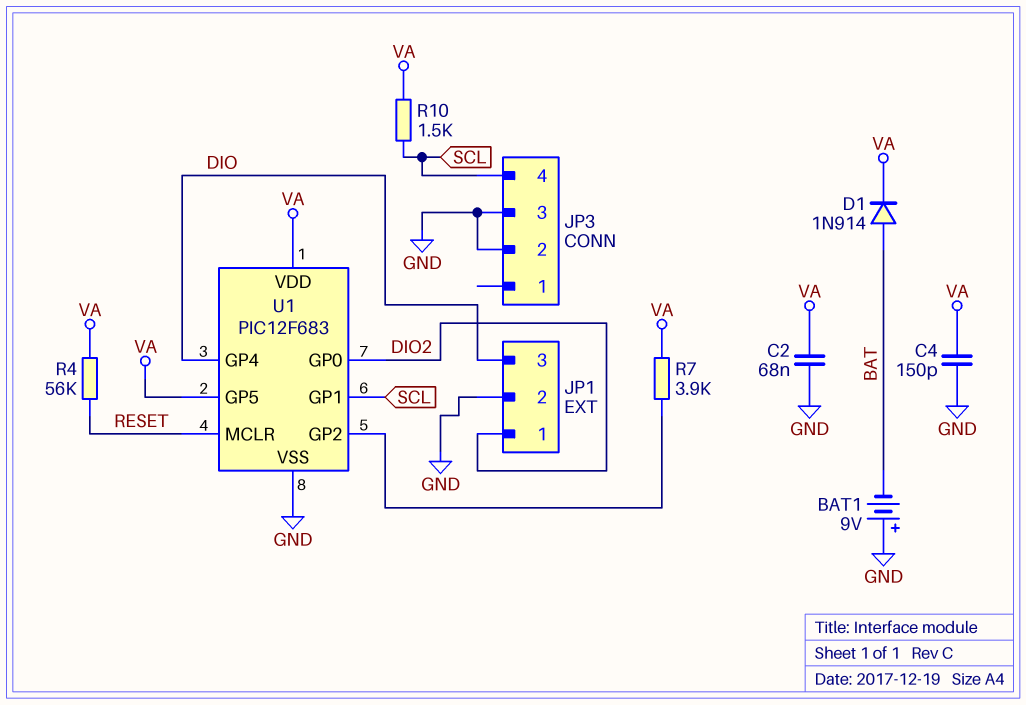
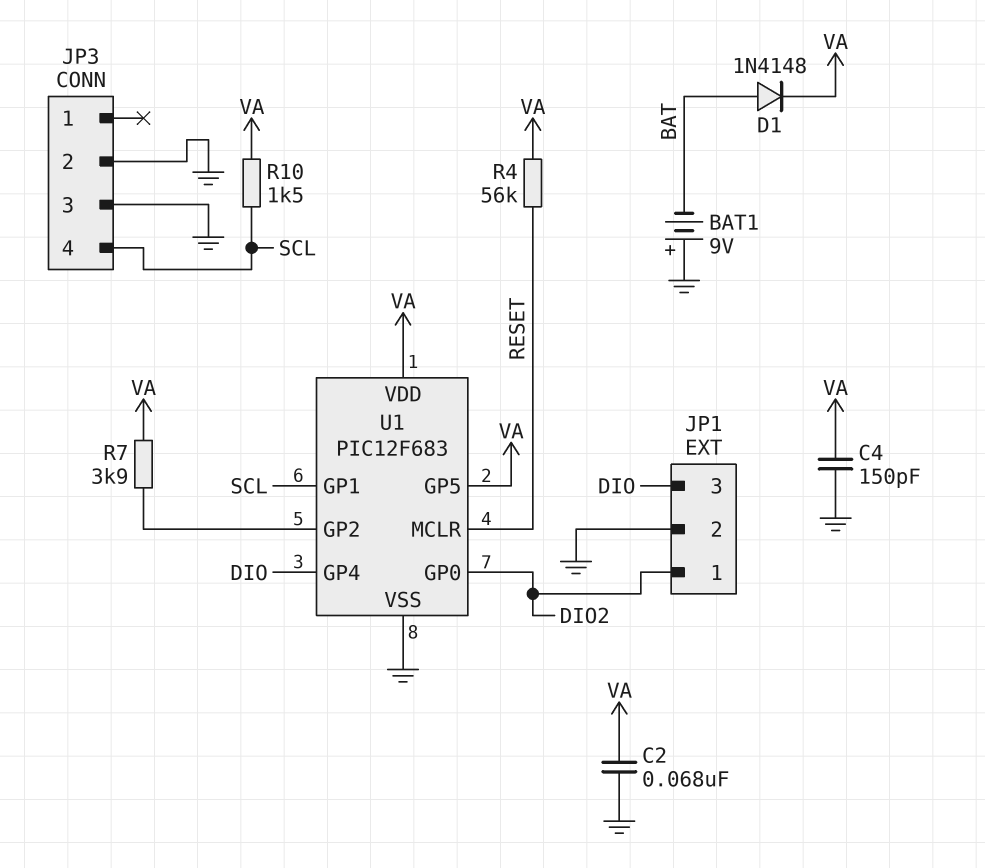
D1: diode 1N914 (A BAT, K VA) -> diode 1N4148 (A BAT, K VA)

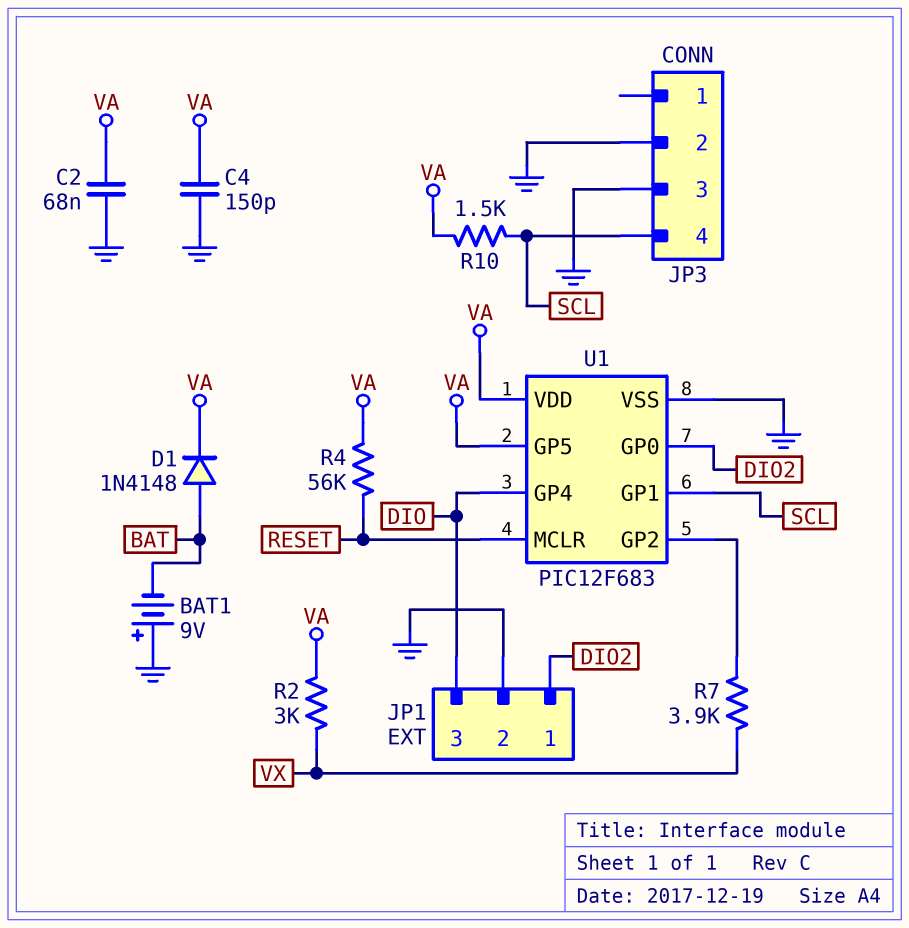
R2: none -> 3k (VA, VX)
R7: 3.9k (U1/GP2, VA) -> 3.9k (U1/GP2, VX)

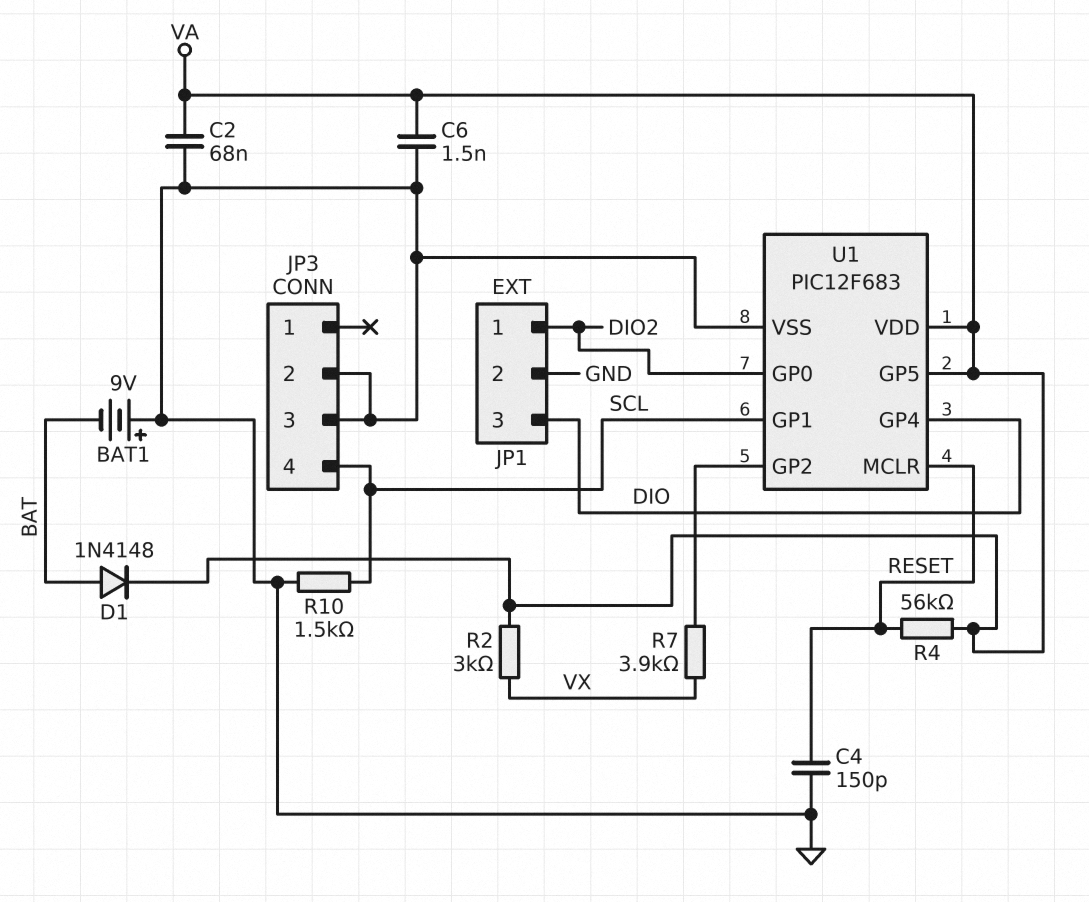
C4: 150pF (GND, VA) -> 150pF (GND, RESET)
C6: none -> 1.5nF (GND, VA)
R10: 1.5k (SCL, VA) -> 1.5k (GND, SCL)

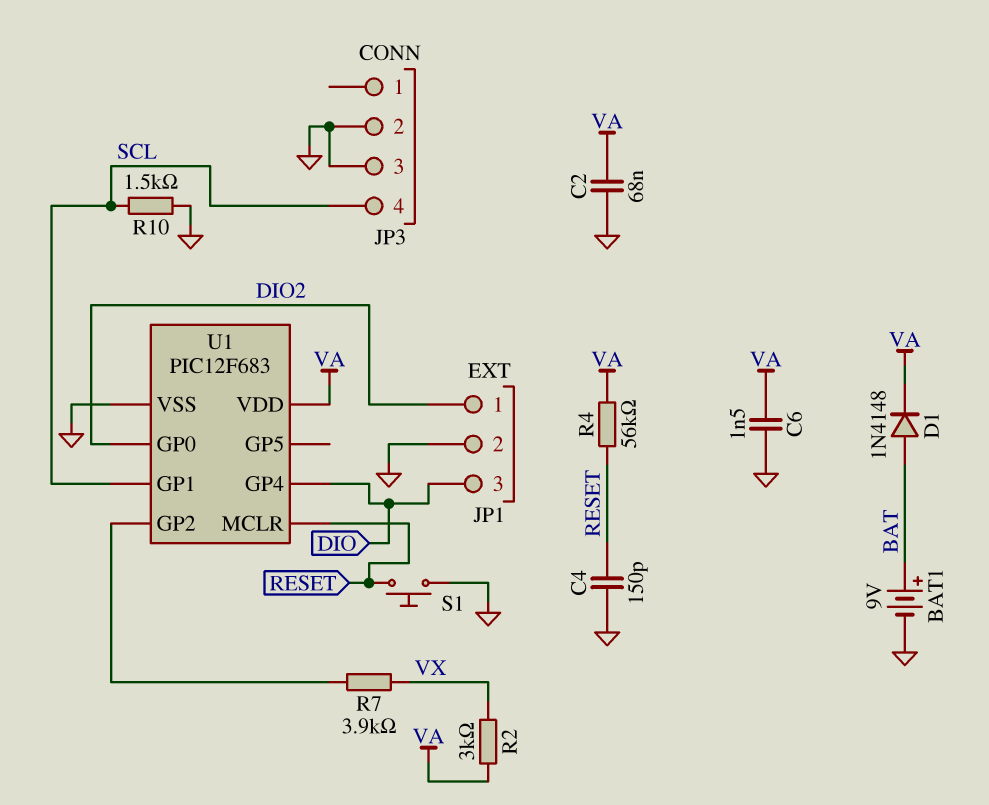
BAT1: 9V (plus GND, minus BAT) -> 9V (plus BAT, minus GND)
S1: none -> button (GND, RESET)
U1 pin GP5: VA -> none

